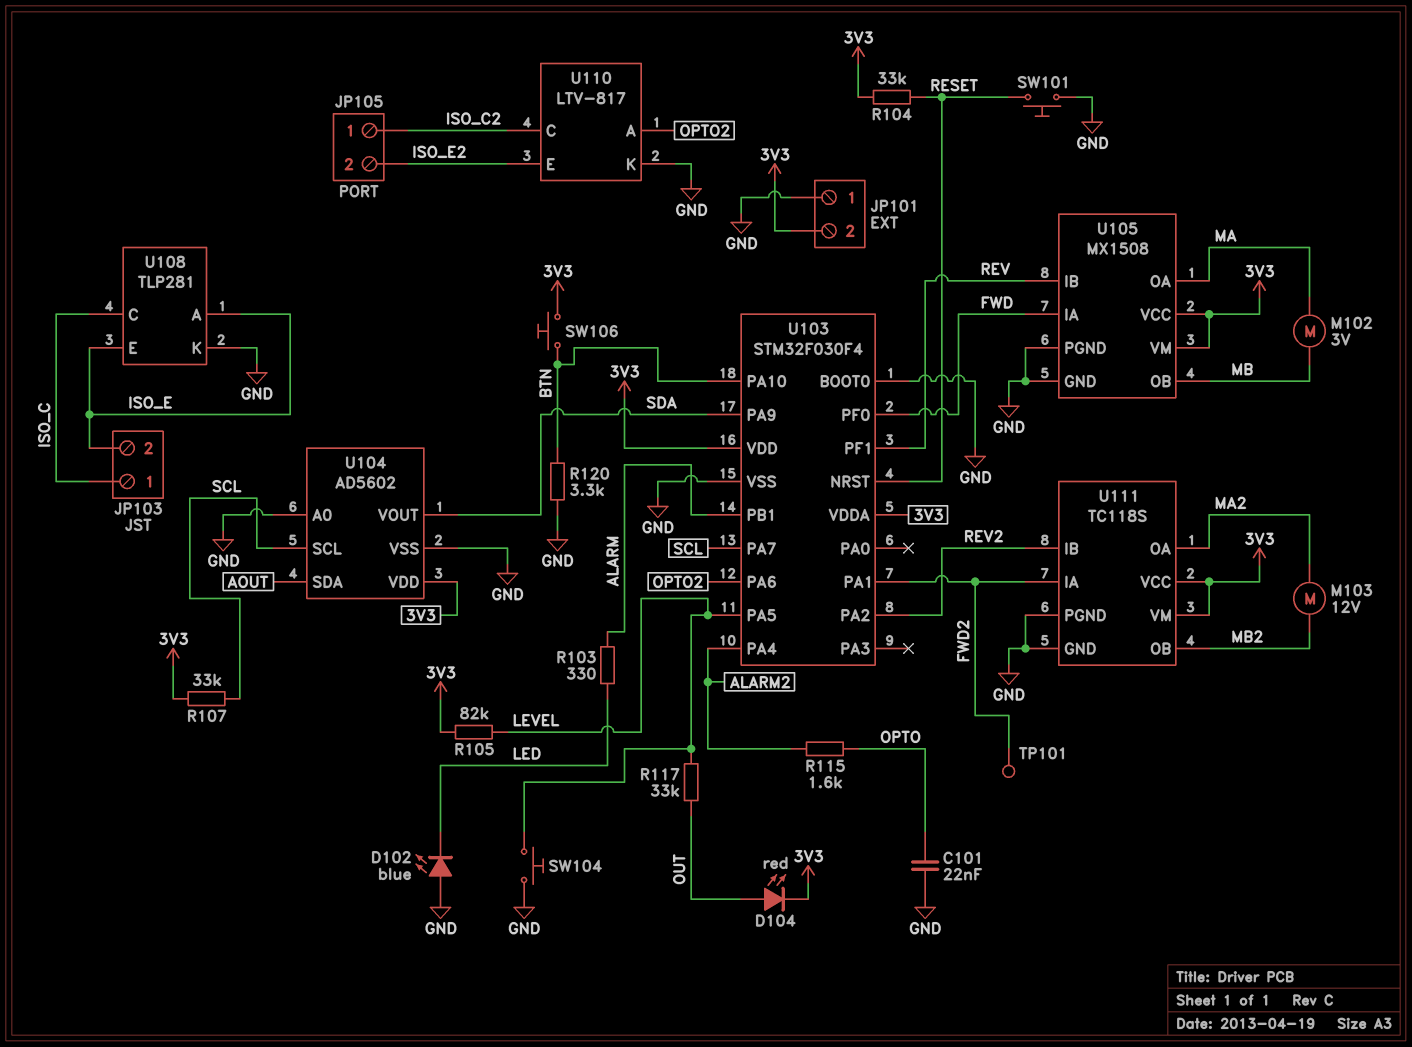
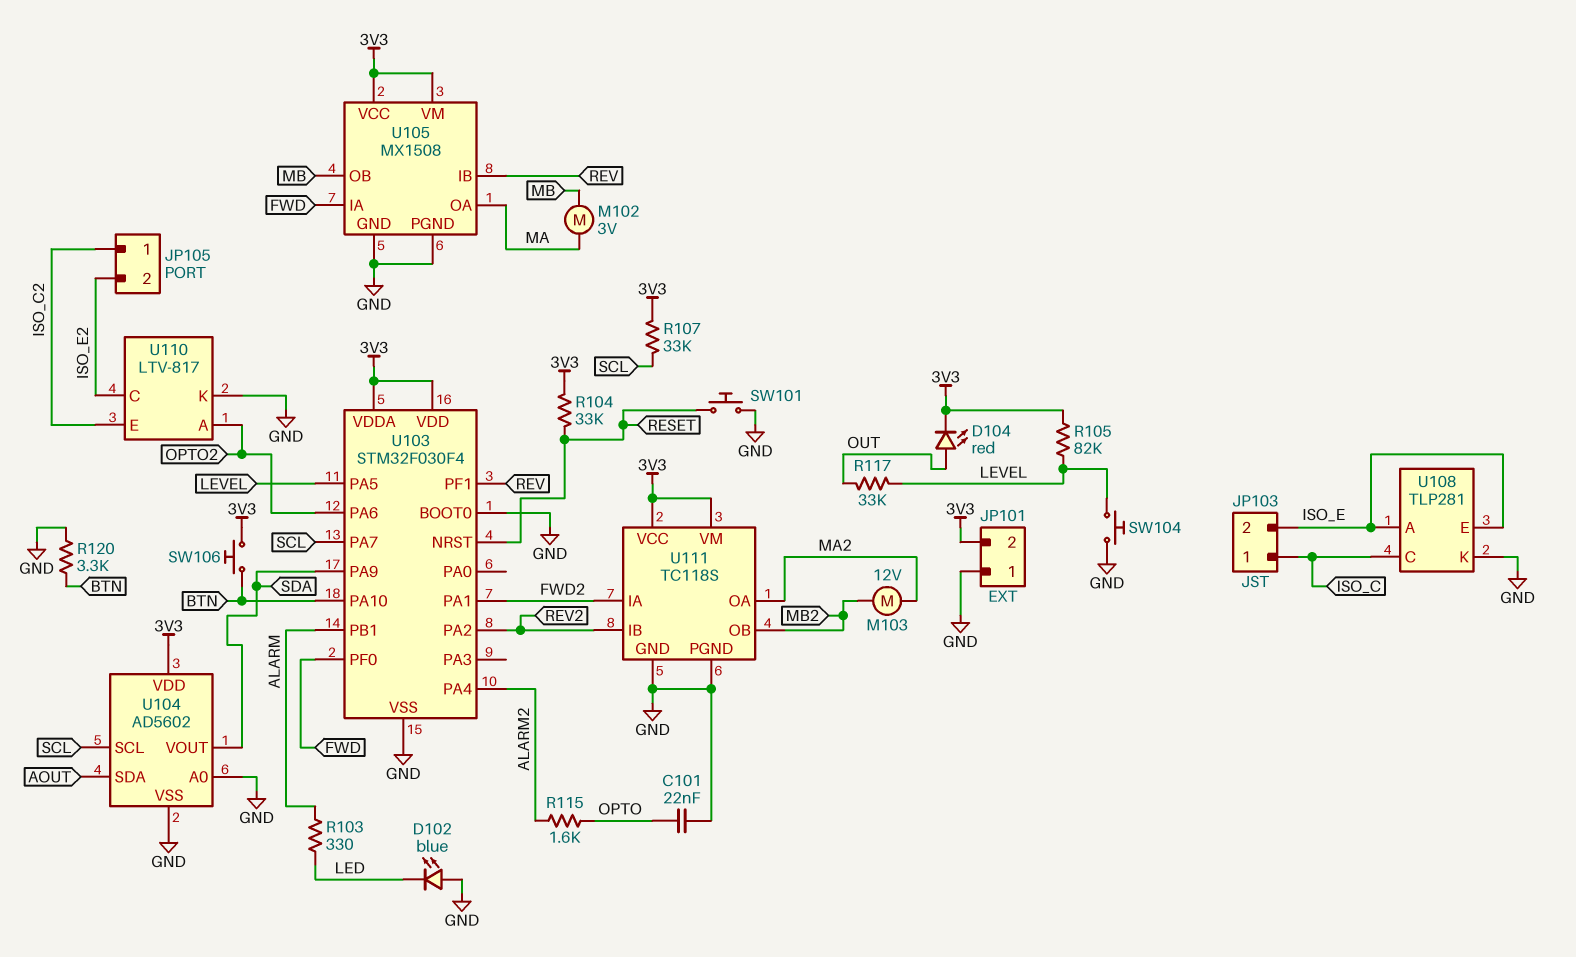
TP101: test point (FWD2) -> none
U110 pin C: ISO_C2 -> ISO_E2
U110 pin E: ISO_E2 -> ISO_C2

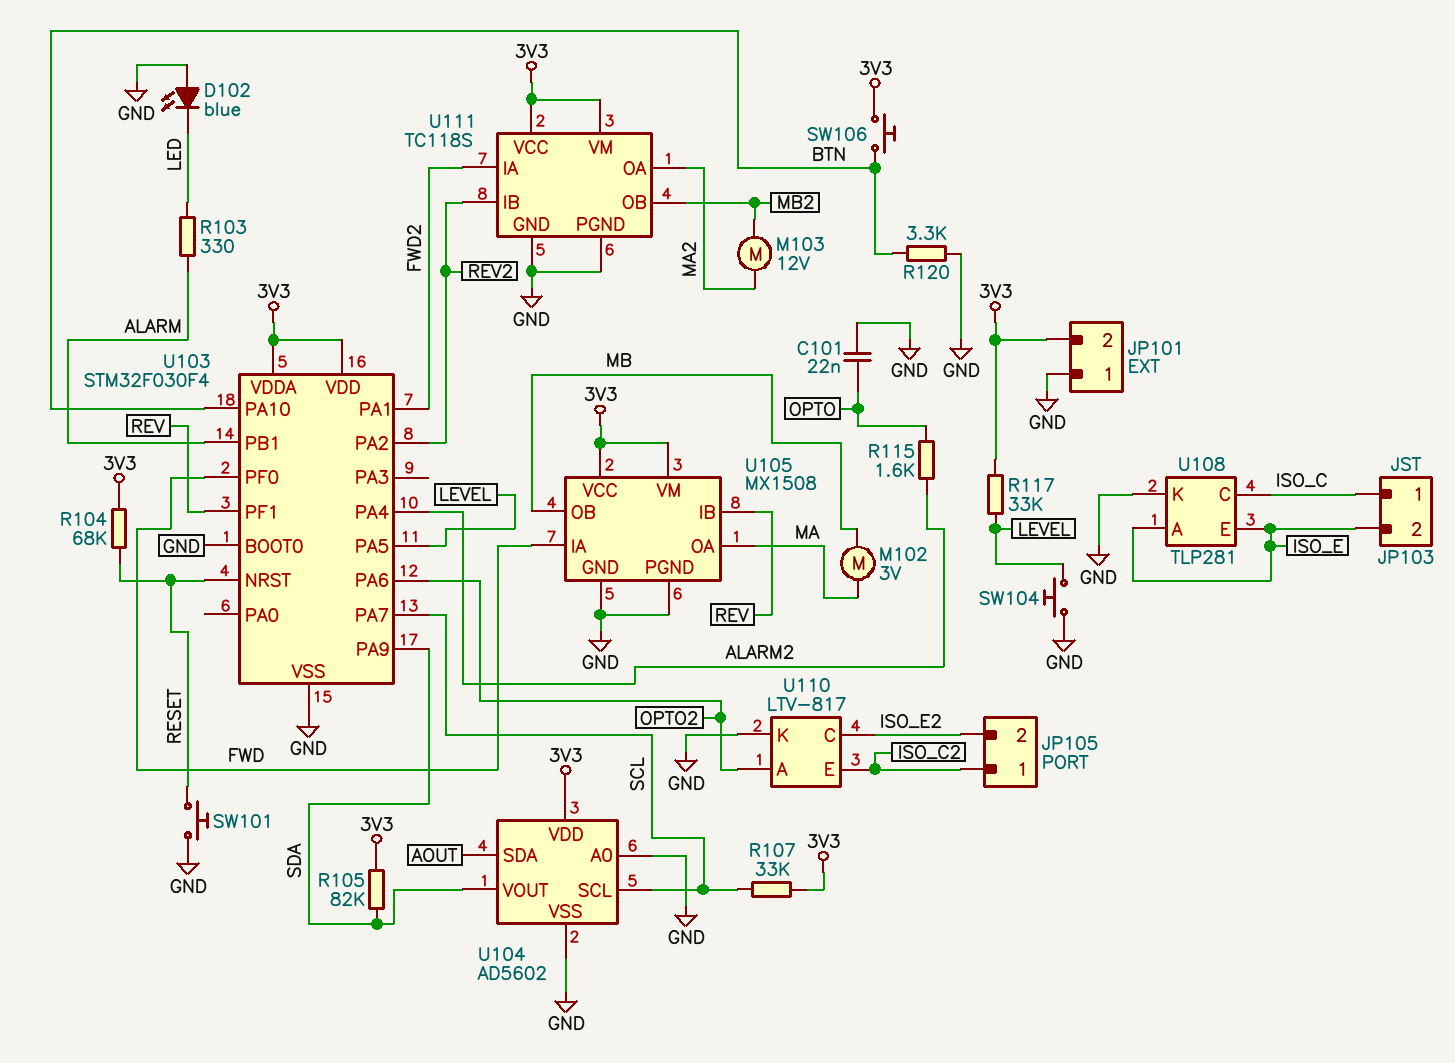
D104: LED red (A OUT, K 3V3) -> none
R104: 33k (3V3, RESET) -> 68k (3V3, RESET)
R105: 82k (3V3, LEVEL) -> 82k (3V3, SDA)
R117: 33k (LEVEL, OUT) -> 33k (3V3, LEVEL)

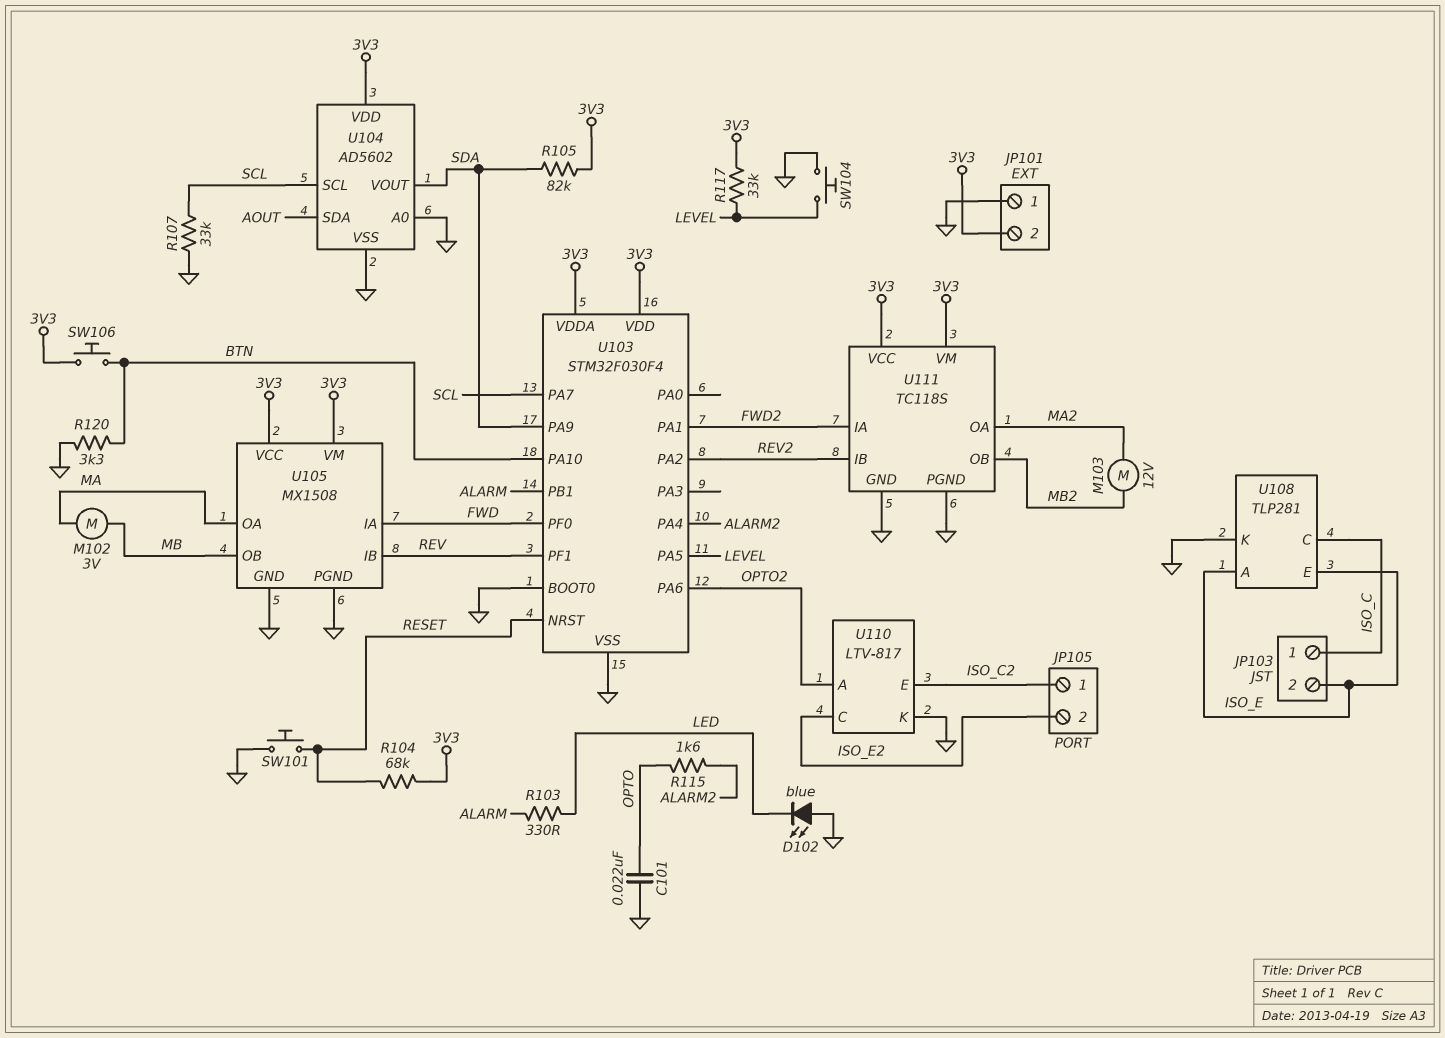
R107: 33k (3V3, SCL) -> 33k (GND, SCL)

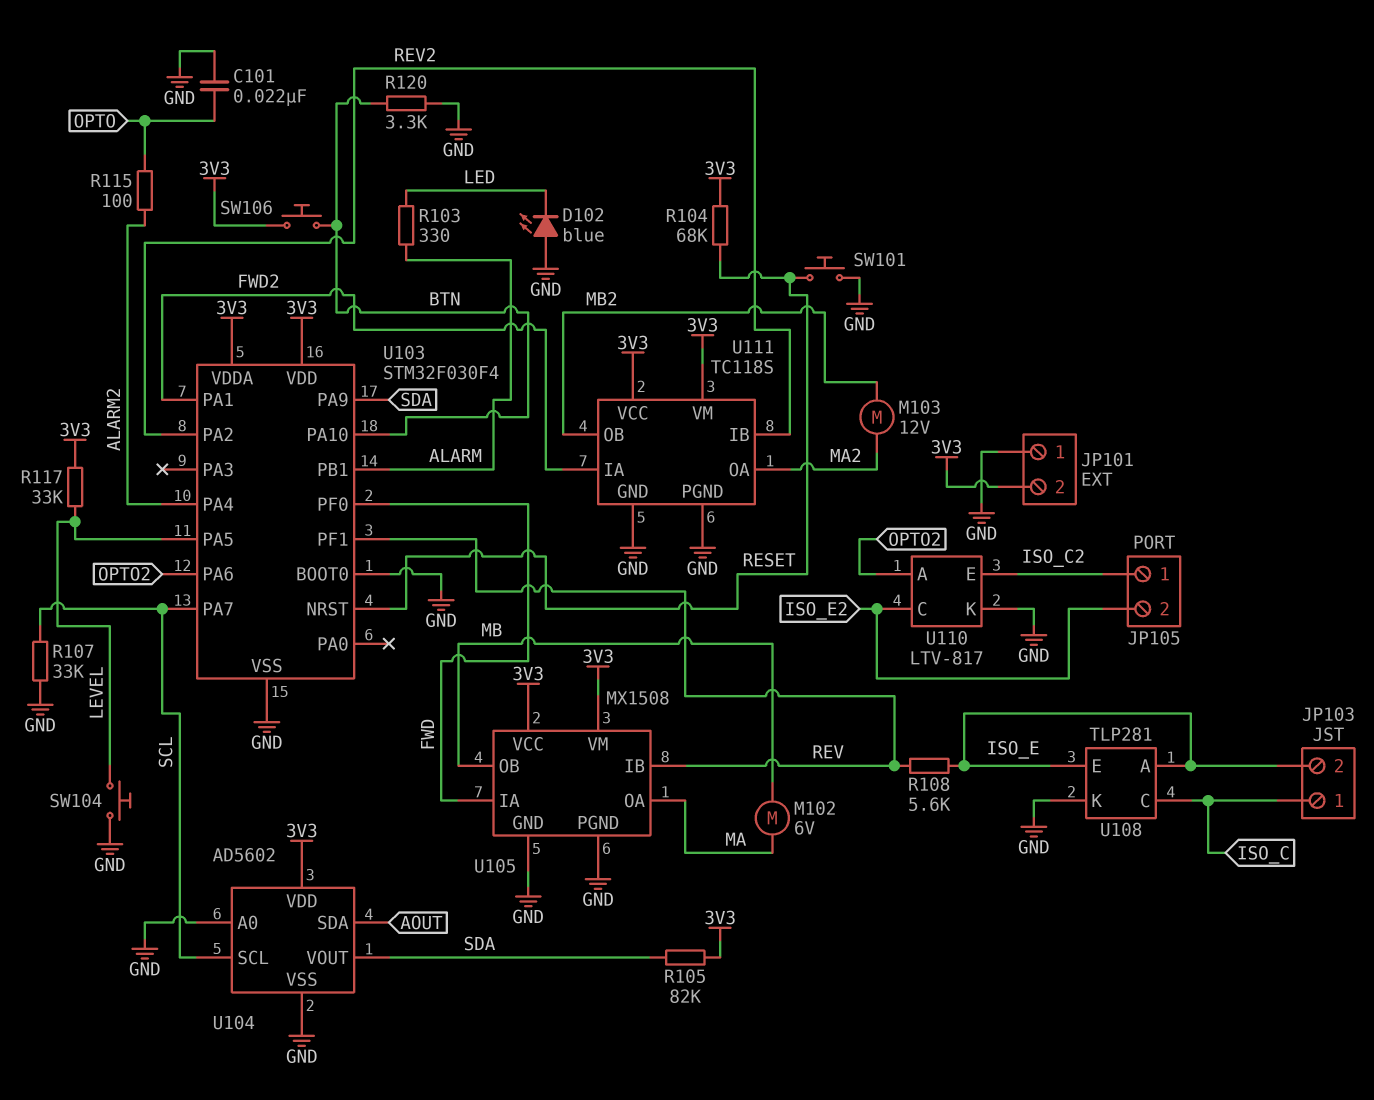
M102: motor 3V (MA, MB) -> motor 6V (MA, MB)
R108: none -> 5.6k (ISO_E, REV)
R115: 1.6k (ALARM2, OPTO) -> 100 (ALARM2, OPTO)

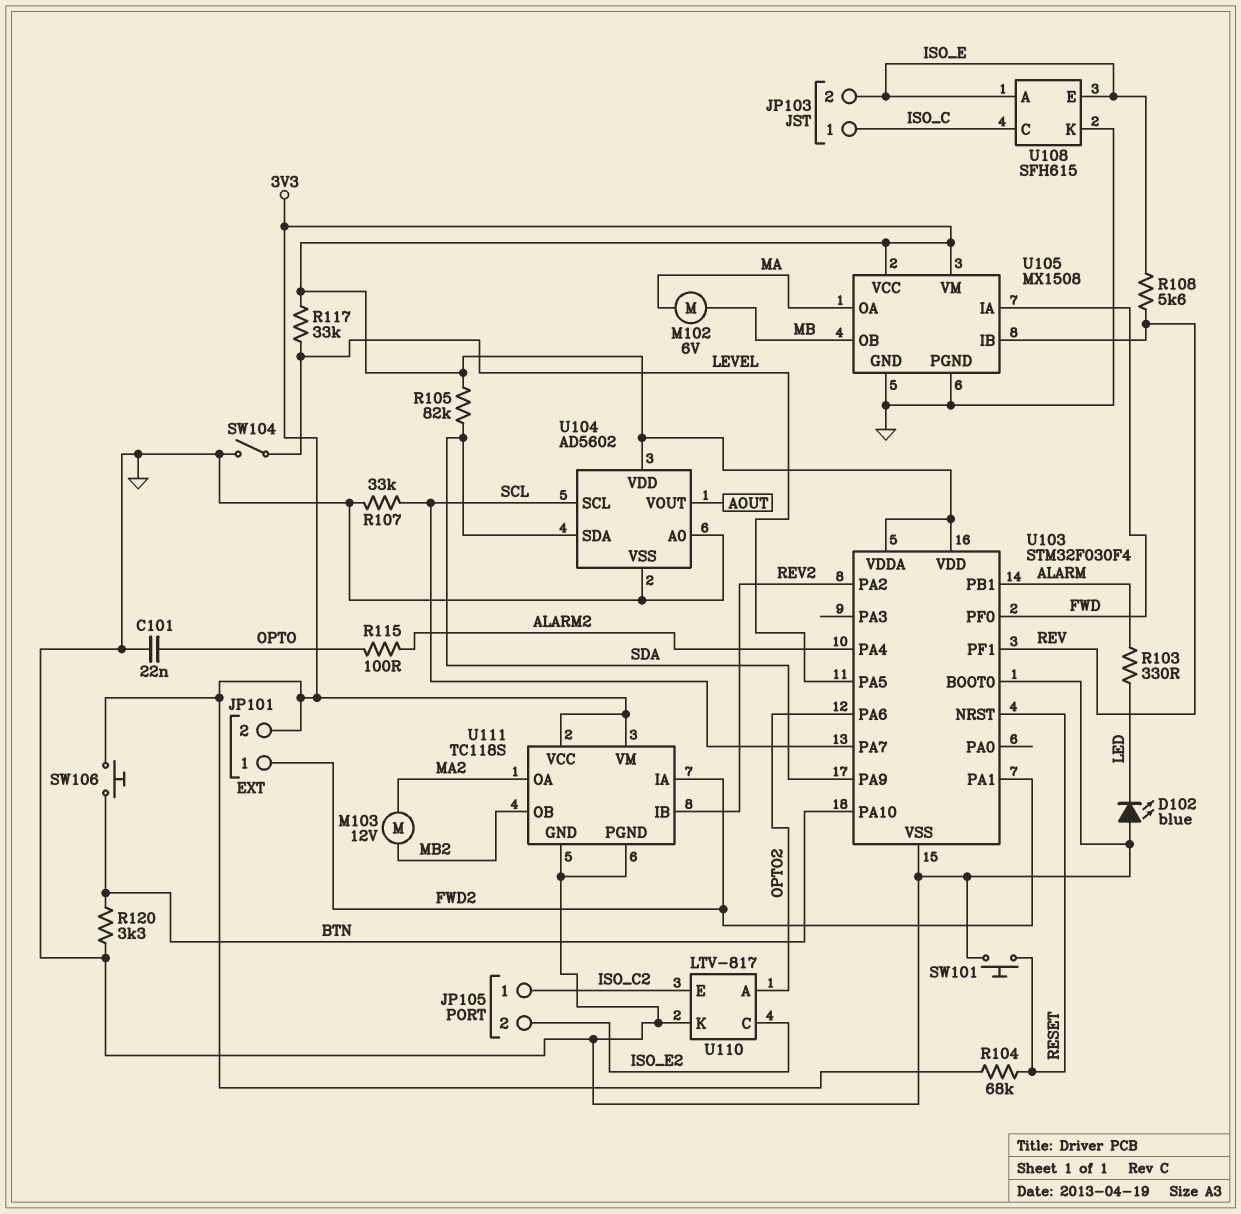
JP101 pin 1: GND -> FWD2
SW104: button (GND, LEVEL) -> switch (GND, LEVEL)
U104 pin SDA: AOUT -> SDA
U104 pin VOUT: SDA -> AOUT
U108: TLP281 -> SFH615

